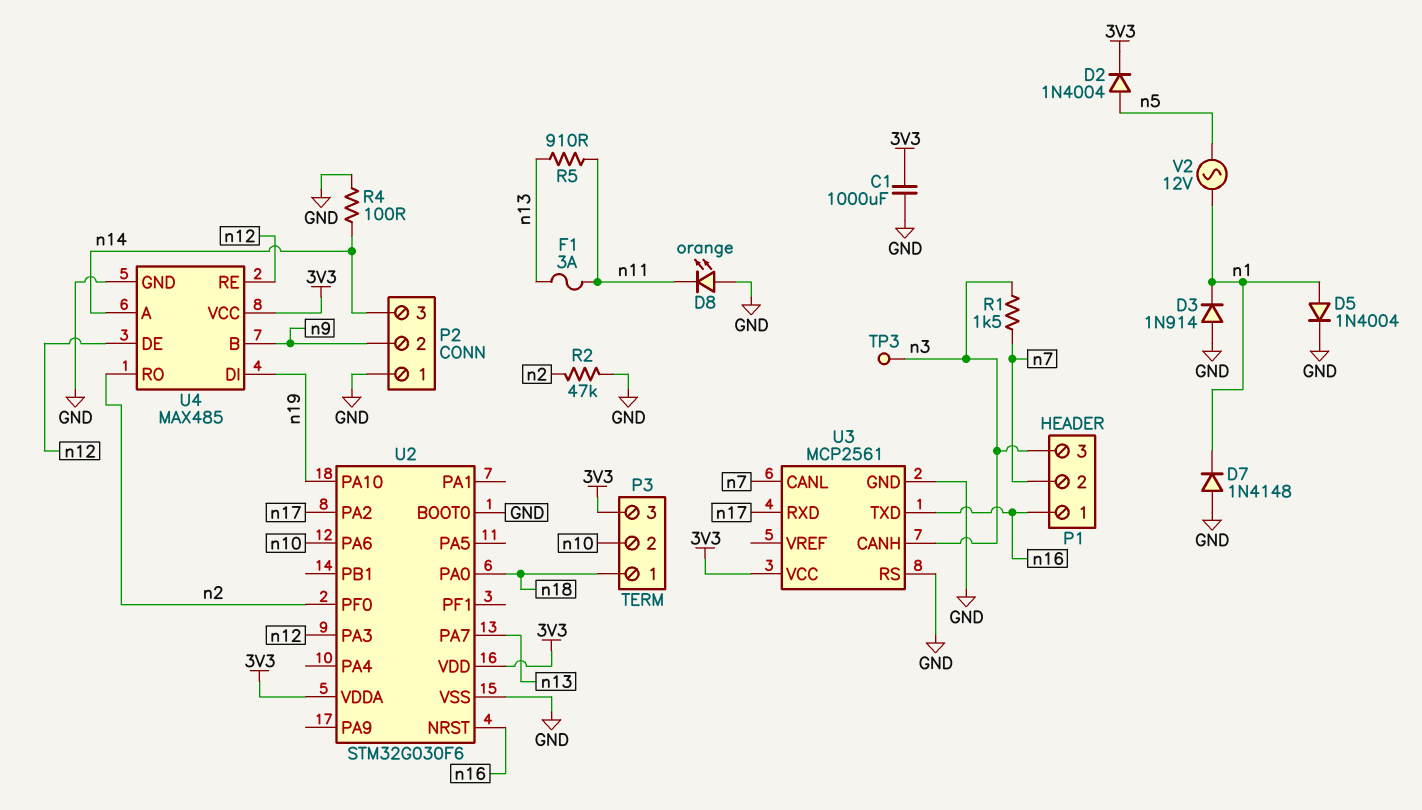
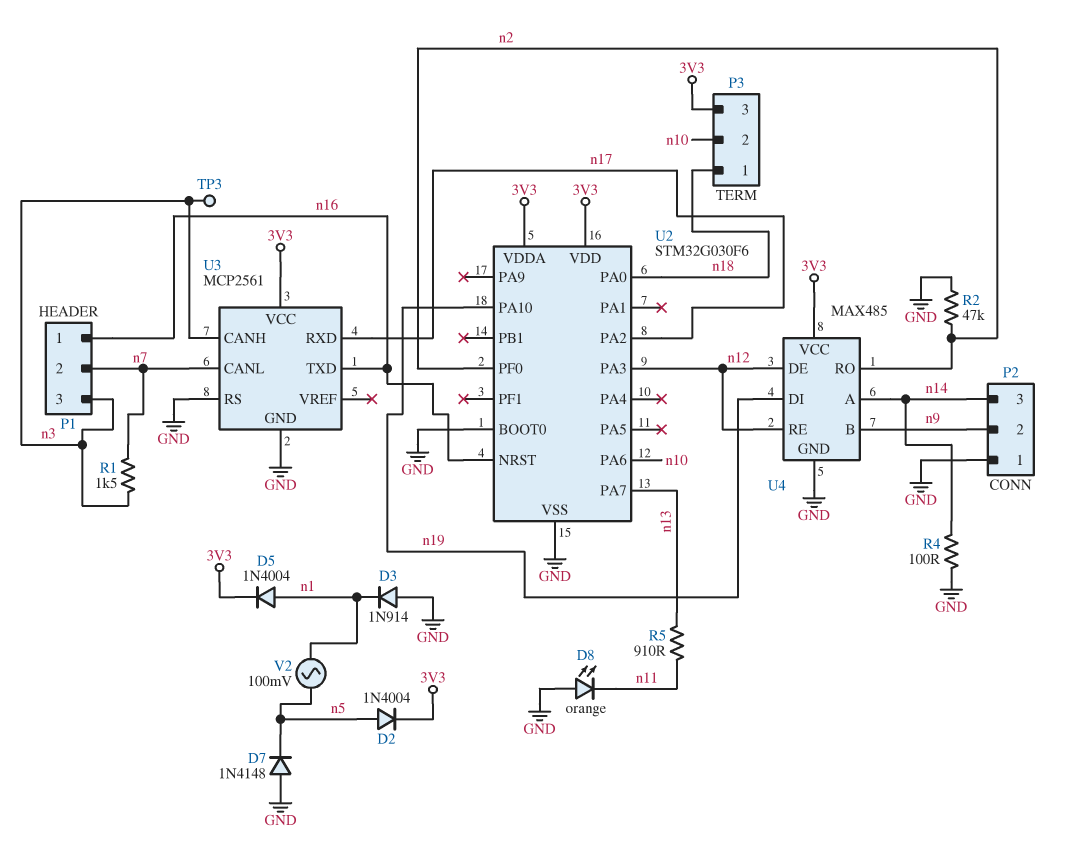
C1: 1000uF (3V3, GND) -> none
D5: diode 1N4004 (A n1, K GND) -> diode 1N4004 (A n1, K 3V3)
D7: diode 1N4148 (A GND, K n1) -> diode 1N4148 (A GND, K n5)
F1: 3A (n11, n13) -> none
V2: AC 12V (n1, n5) -> AC 100mV (n1, n5)

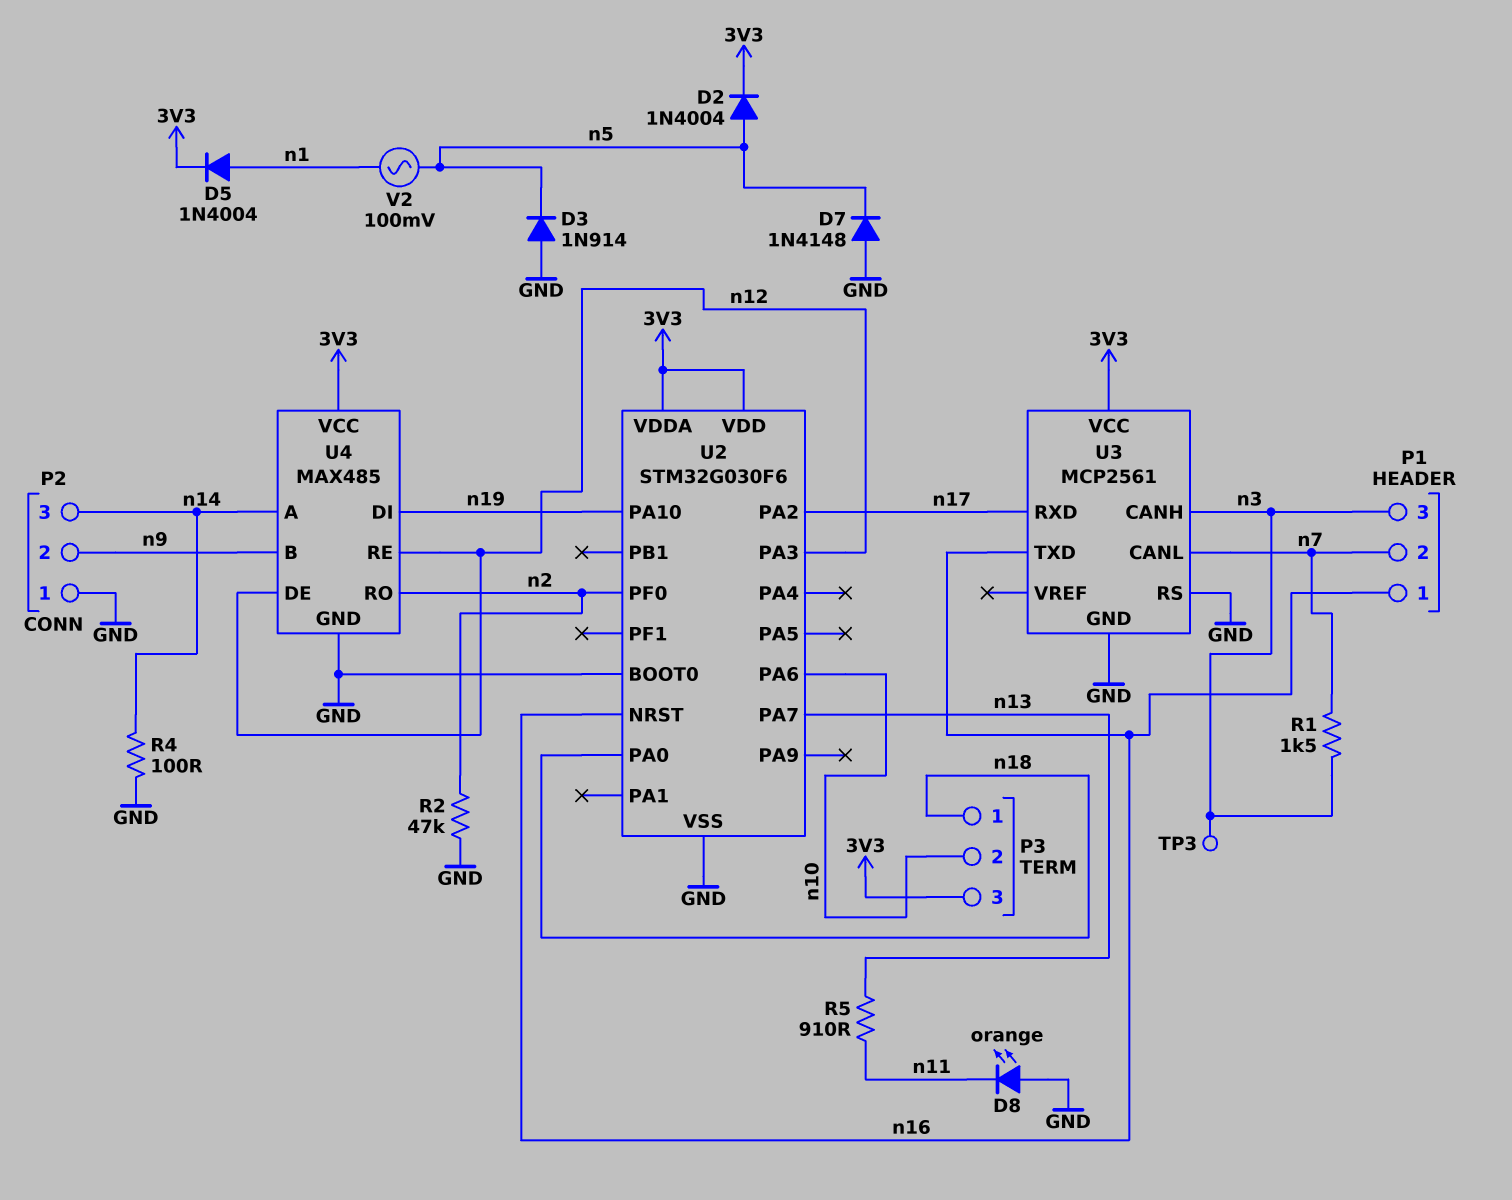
D3: diode 1N914 (A GND, K n1) -> diode 1N914 (A GND, K n5)

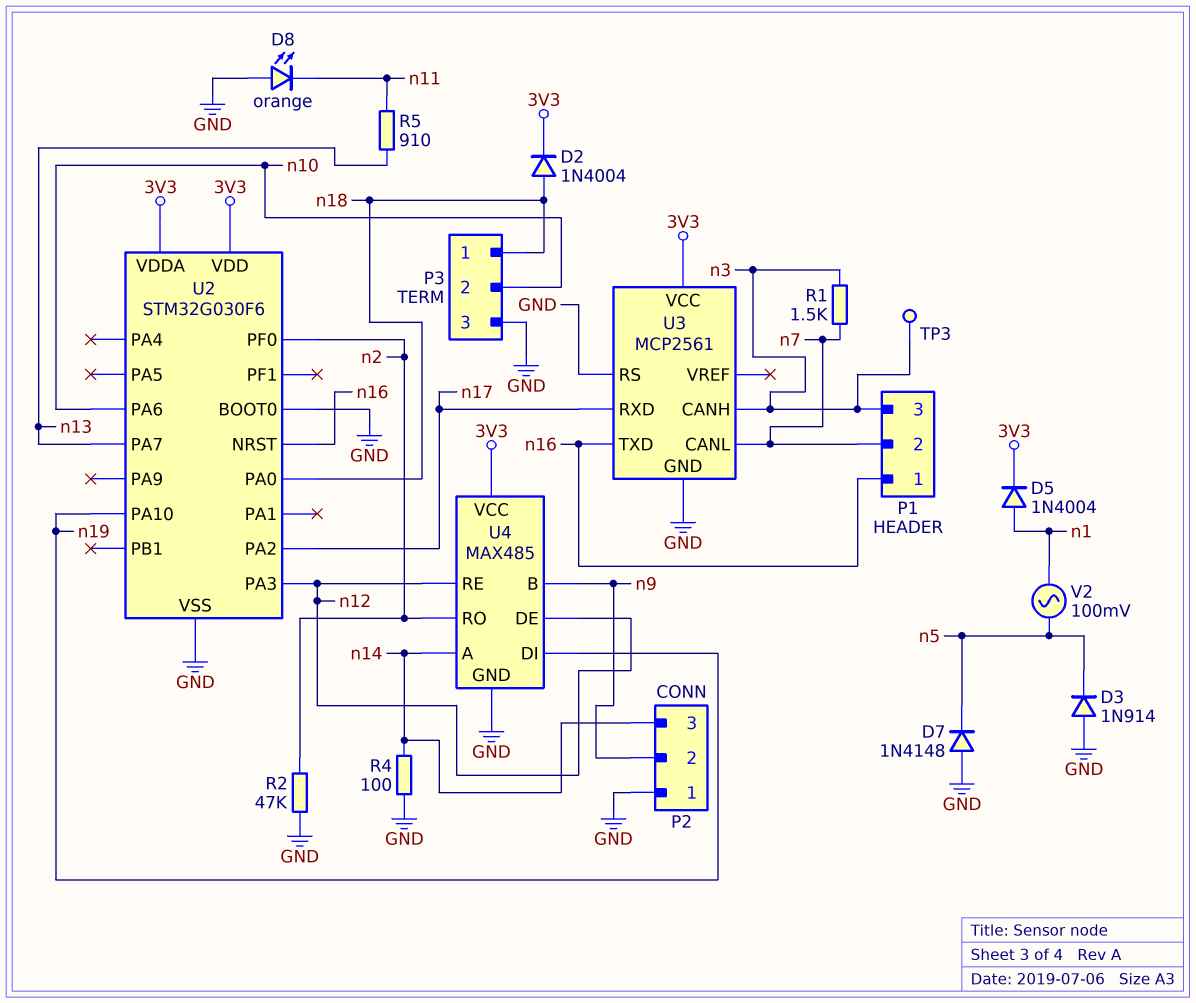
D2: diode 1N4004 (A n5, K 3V3) -> diode 1N4004 (A n18, K 3V3)
P3 pin 3: 3V3 -> GND

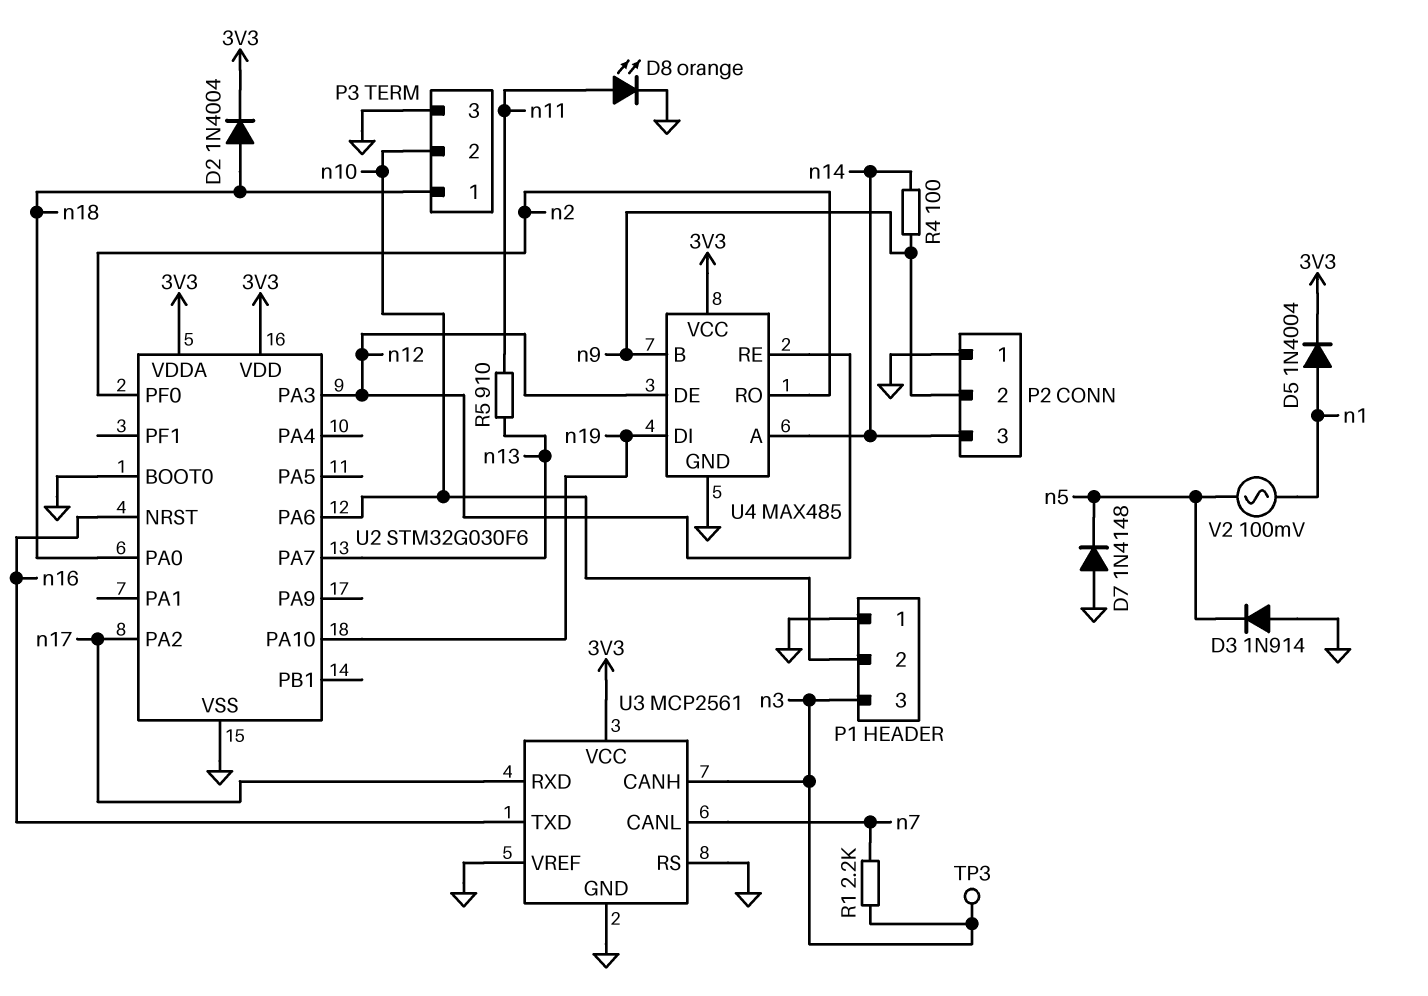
D8: LED orange (A GND, K n11) -> LED orange (A n11, K GND)
P1 pin 1: n16 -> GND
P1 pin 2: n7 -> n10
R1: 1.5k (n3, n7) -> 2.2k (n3, n7)
R2: 47k (GND, n2) -> none
R4: 100 (GND, n14) -> 100 (n9, n14)
U3 pin VREF: none -> GND

